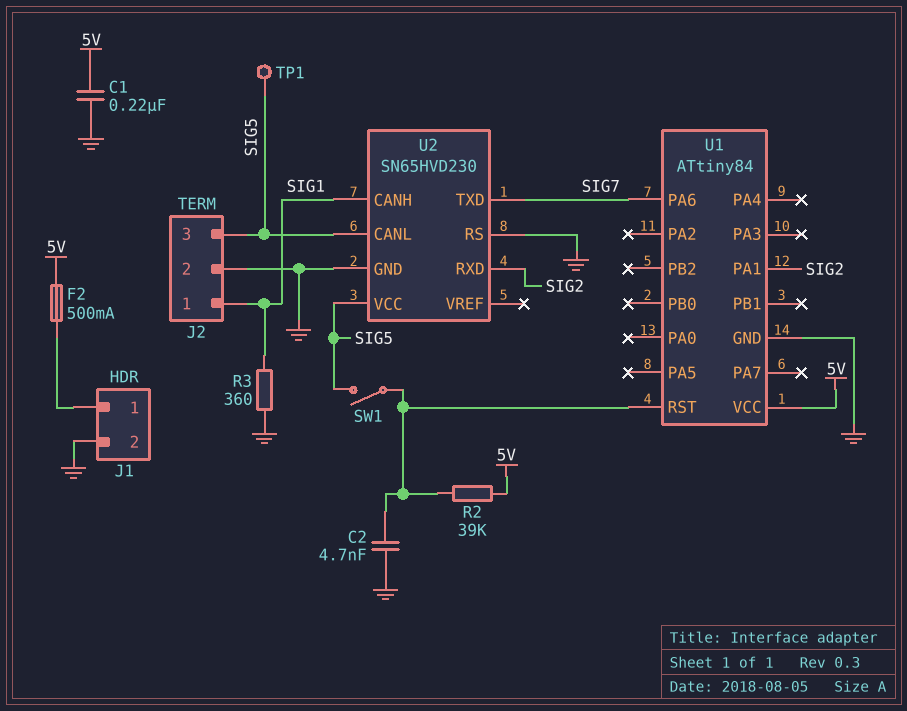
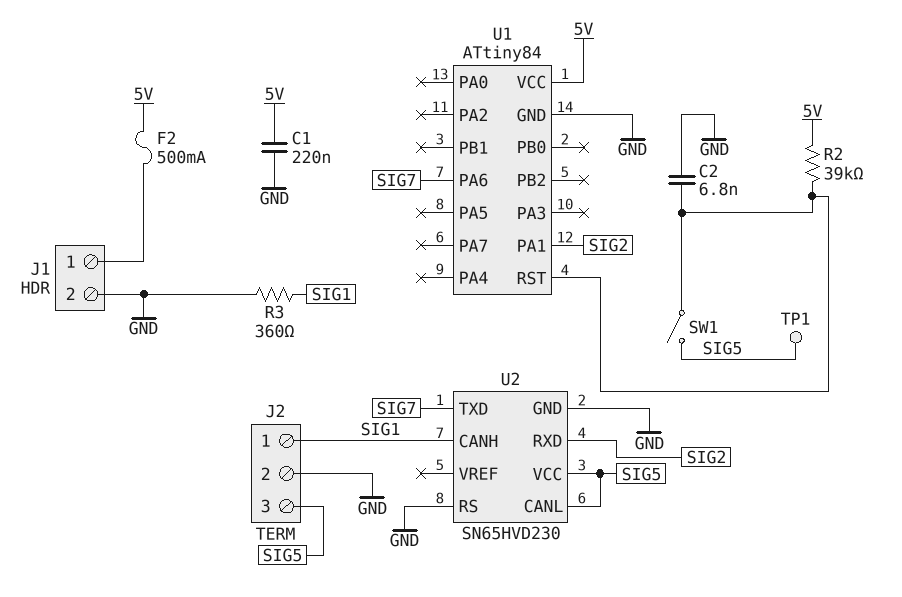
C2: 4.7nF (GND, U1/RST) -> 6.8nF (GND, U1/RST)

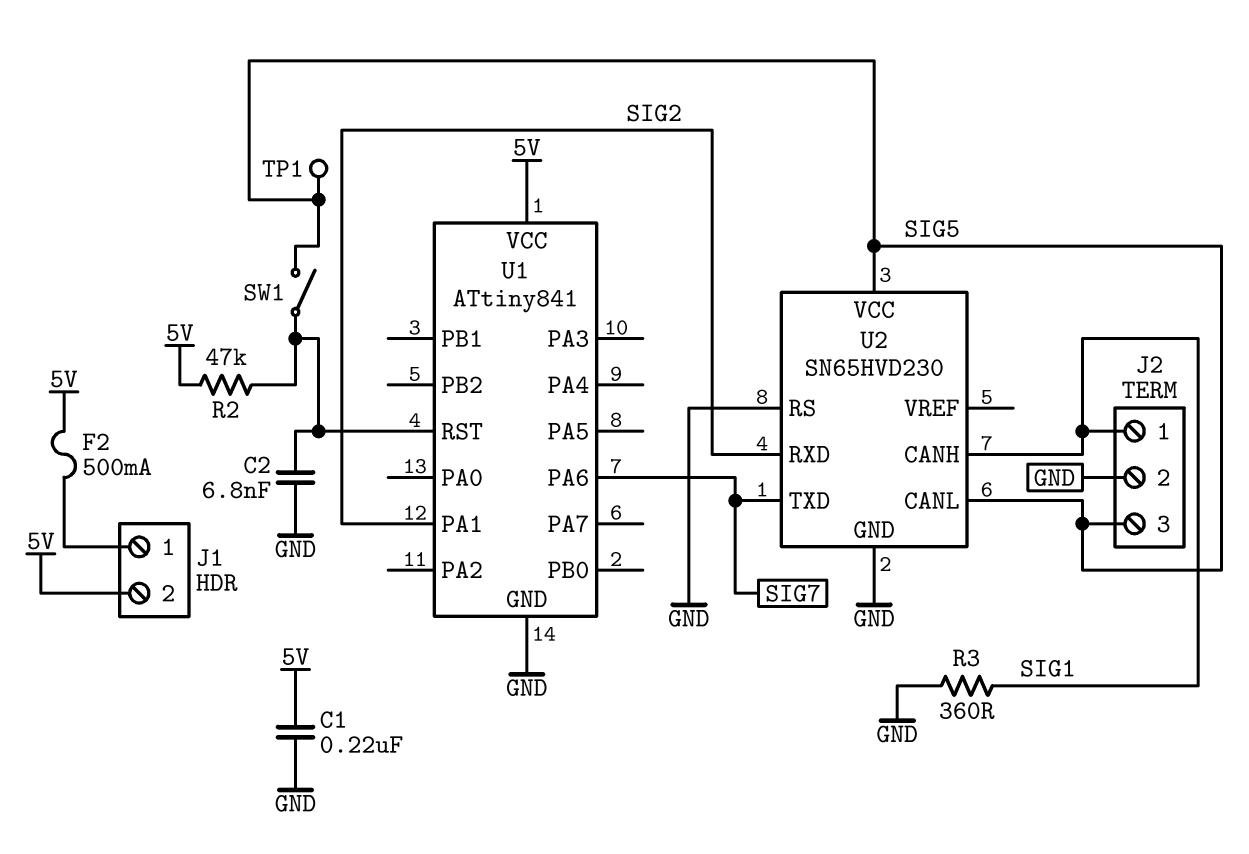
J1 pin 2: GND -> 5V
R2: 39k (5V, U1/RST) -> 47k (5V, U1/RST)
U1: ATtiny84 -> ATtiny841

